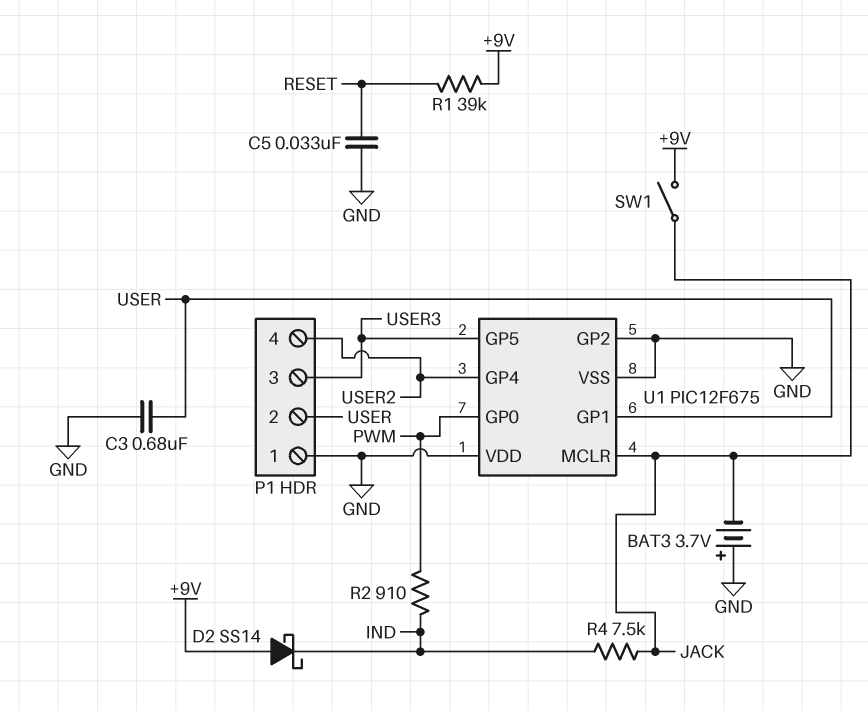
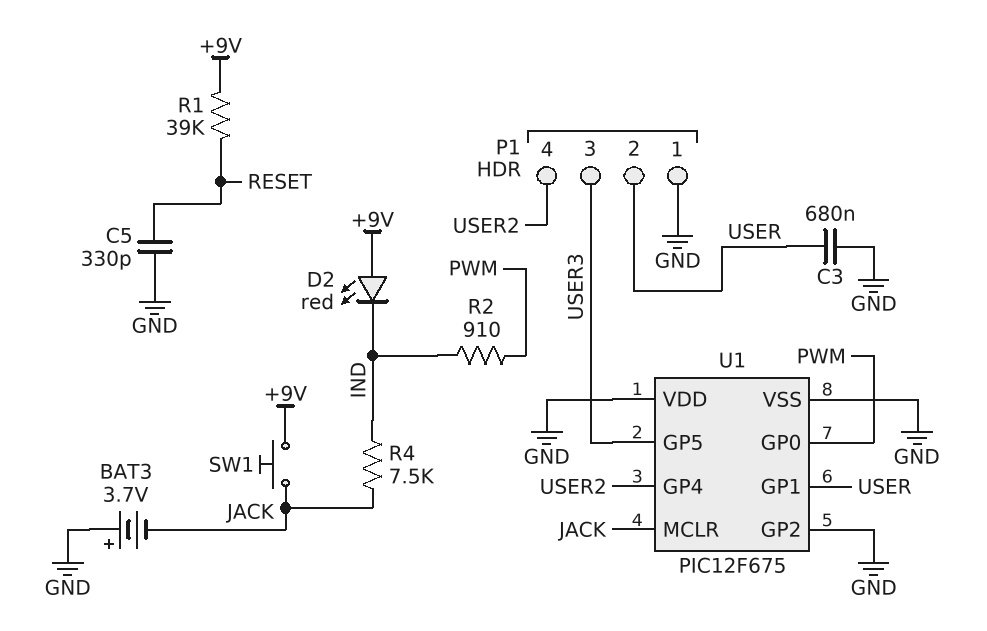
C5: 33nF (GND, RESET) -> 330pF (GND, RESET)
D2: schottky SS14 (A +9V, K IND) -> LED red (A +9V, K IND)
SW1: switch (+9V, JACK) -> button (+9V, JACK)

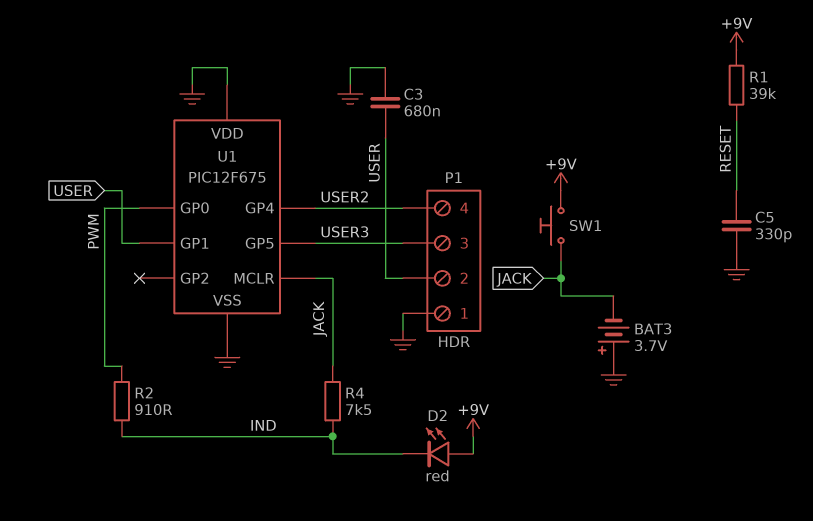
U1 pin GP2: GND -> none

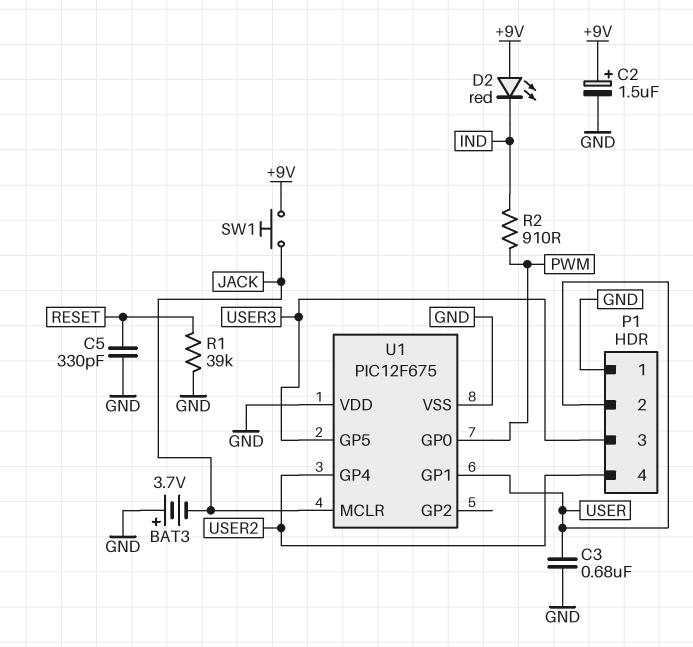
C2: none -> 1.5uF (plus +9V, minus GND)
R1: 39k (+9V, RESET) -> 39k (GND, RESET)
R4: 7.5k (IND, JACK) -> none

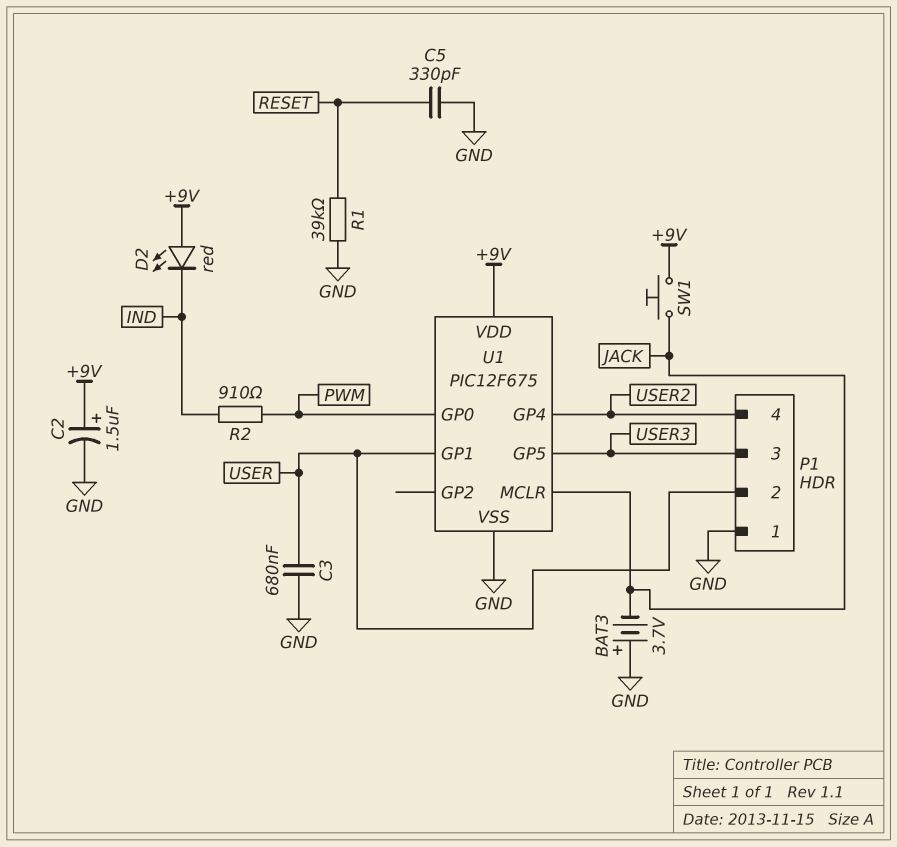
U1 pin VDD: GND -> +9V

